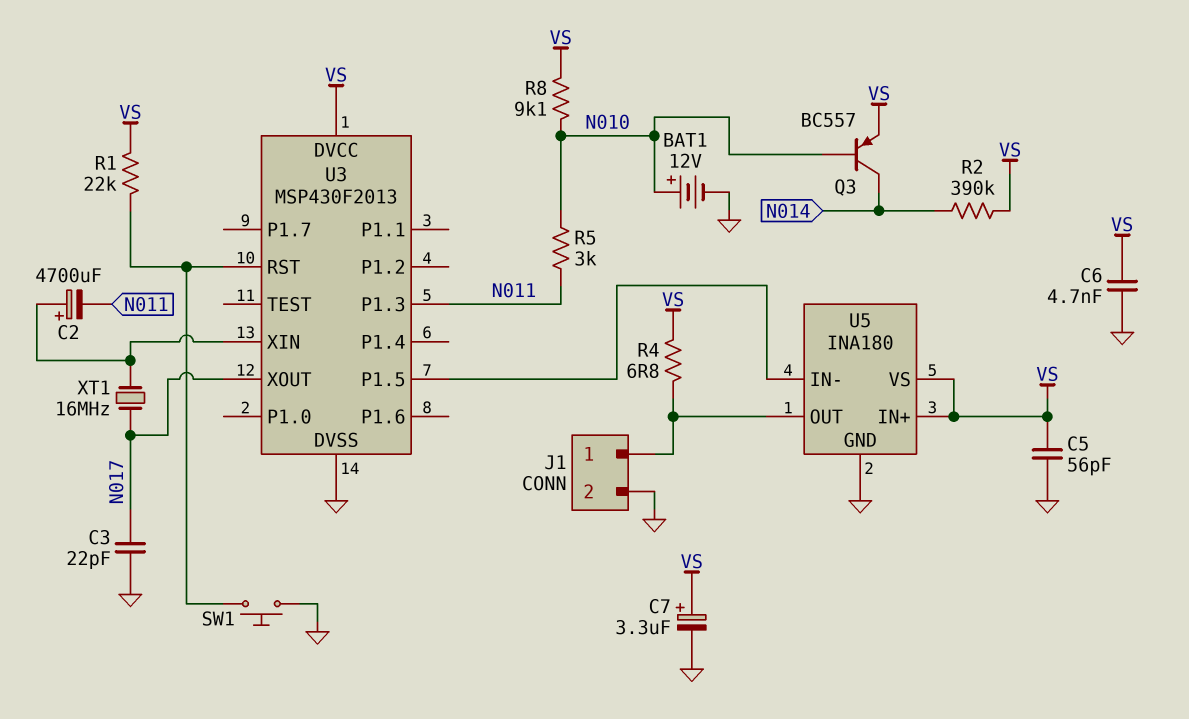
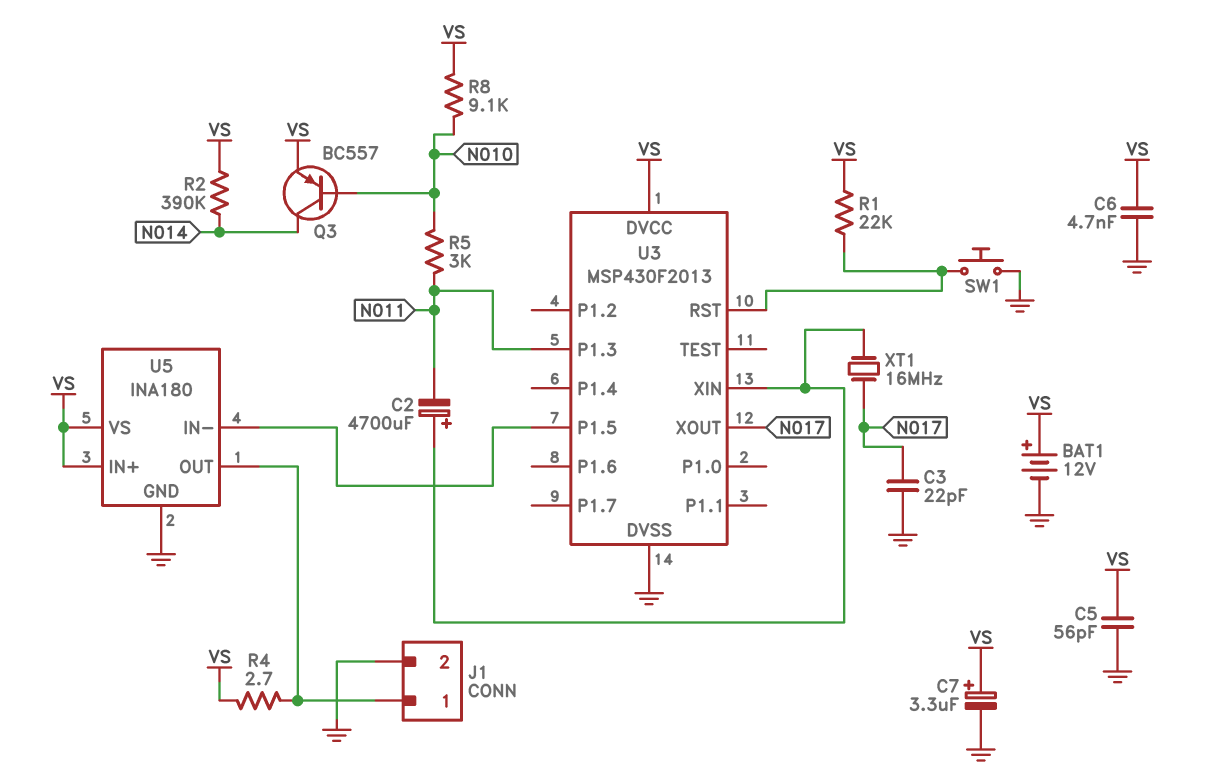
BAT1: 12V (plus N010, minus GND) -> 12V (plus VS, minus GND)
R4: 6.8 (J1/1, VS) -> 2.7 (J1/1, VS)

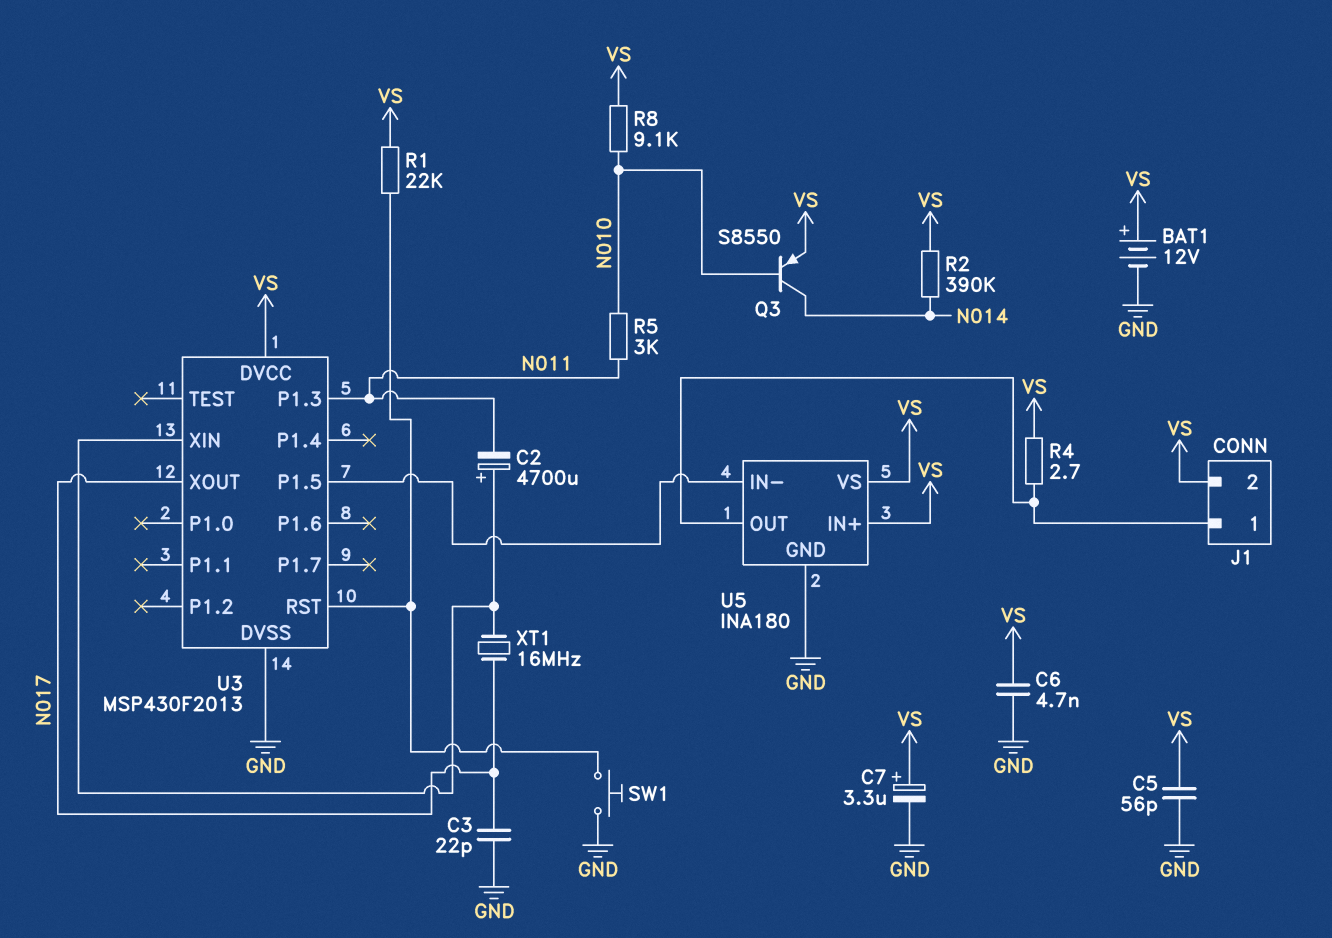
J1 pin 2: GND -> VS
Q3: PNP BC557 (B N010, C N014, E VS) -> PNP S8550 (B N010, C N014, E VS)

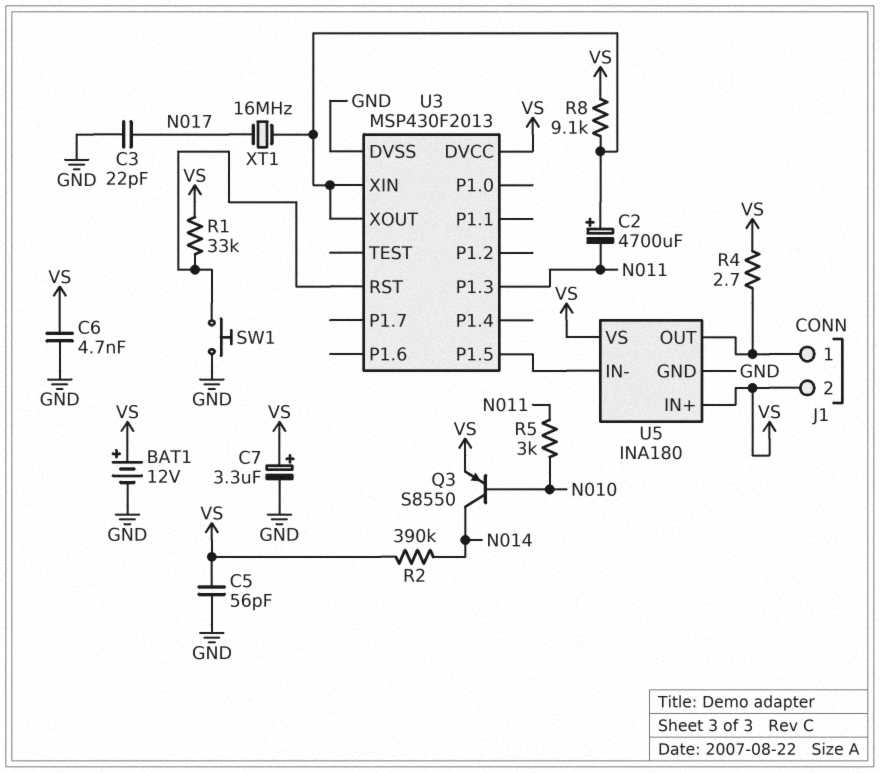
R1: 22k (U3/RST, VS) -> 33k (U3/RST, VS)
R8: 9.1k (N010, VS) -> 9.1k (U3/XIN, VS)
U3 pin XOUT: N017 -> U3/XIN

